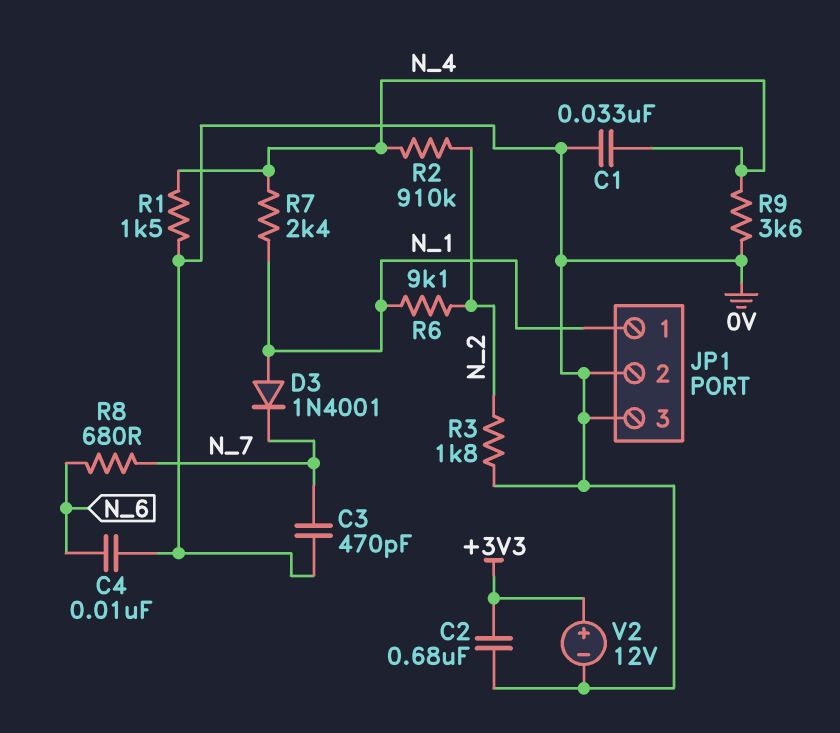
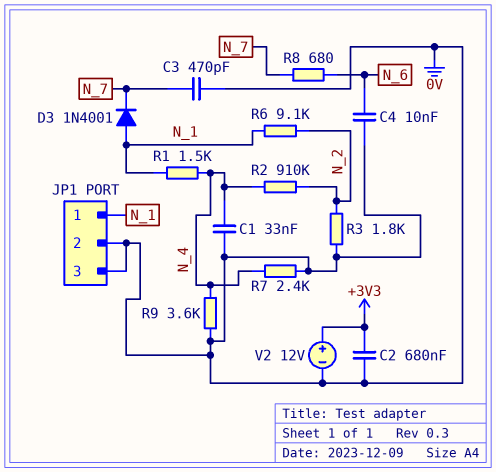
R1: 1.5k (0V, N_4) -> 1.5k (N_1, N_4)
R7: 2.4k (N_1, N_4) -> 2.4k (0V, N_4)

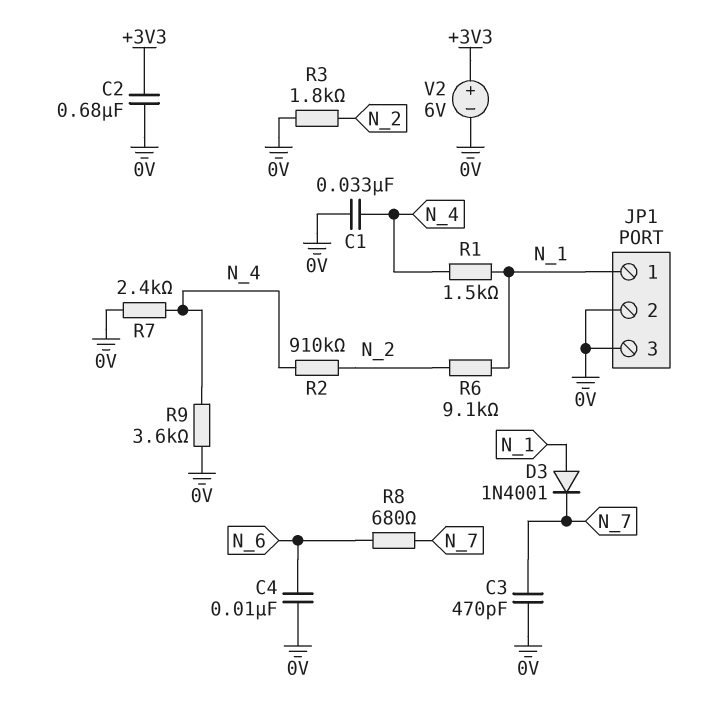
V2: 12V (plus +3V3, minus 0V) -> 6V (plus +3V3, minus 0V)

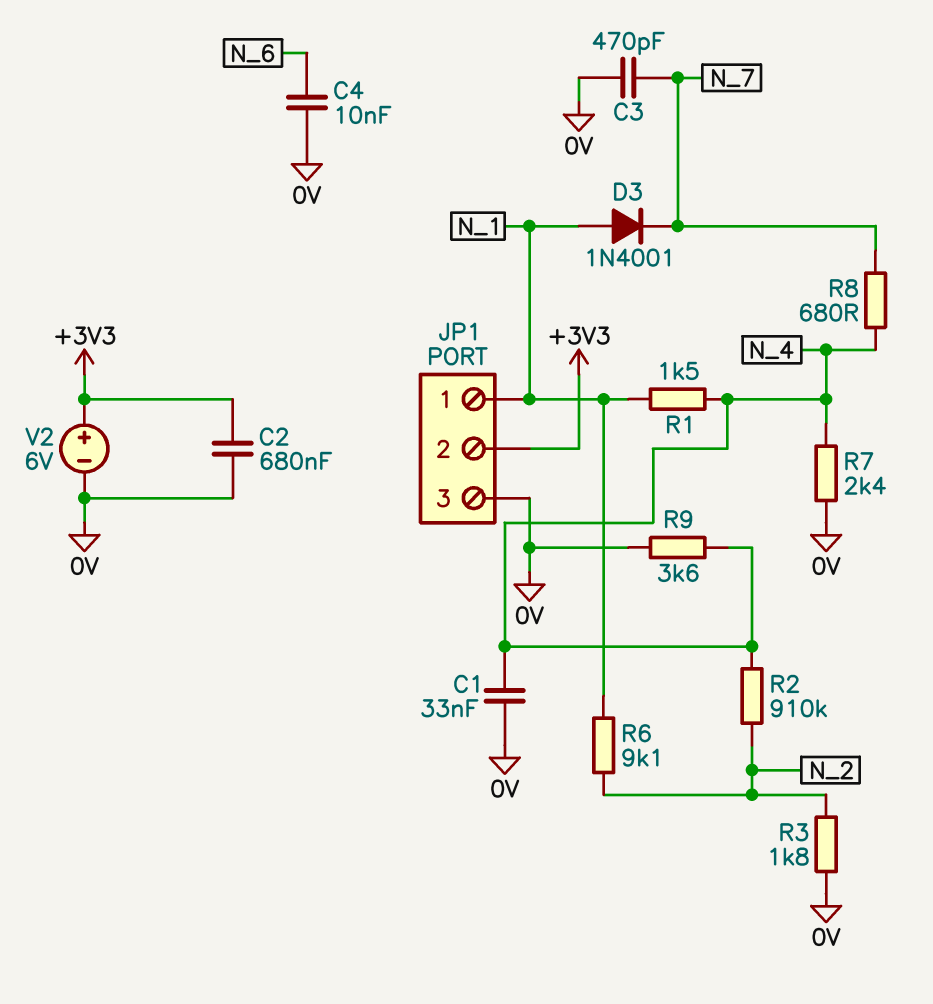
JP1 pin 2: 0V -> +3V3
R8: 680 (N_6, N_7) -> 680 (N_4, N_7)

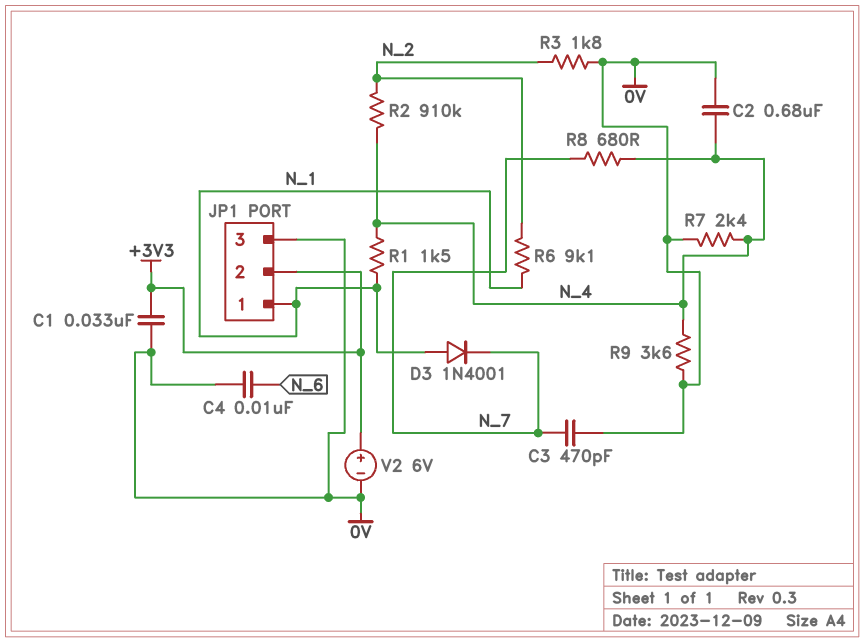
C1: 33nF (0V, N_4) -> 33nF (+3V3, 0V)
C2: 680nF (+3V3, 0V) -> 680nF (0V, N_4)

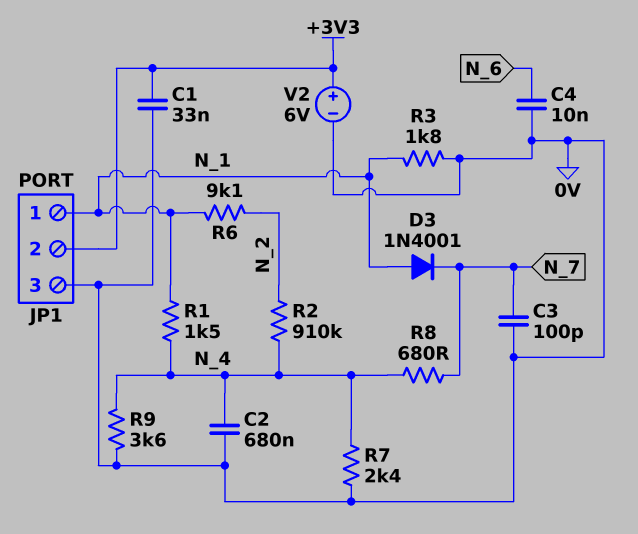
C3: 470pF (0V, N_7) -> 100pF (0V, N_7)
R3: 1.8k (0V, N_2) -> 1.8k (0V, N_1)

